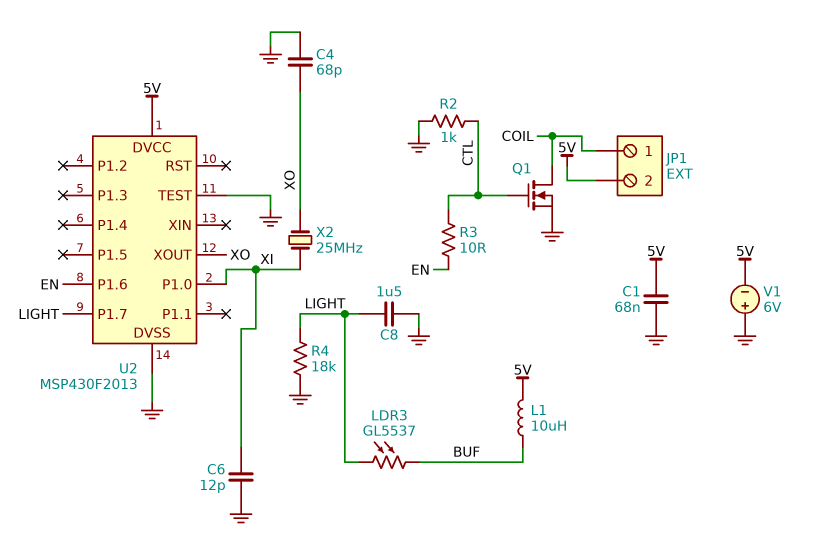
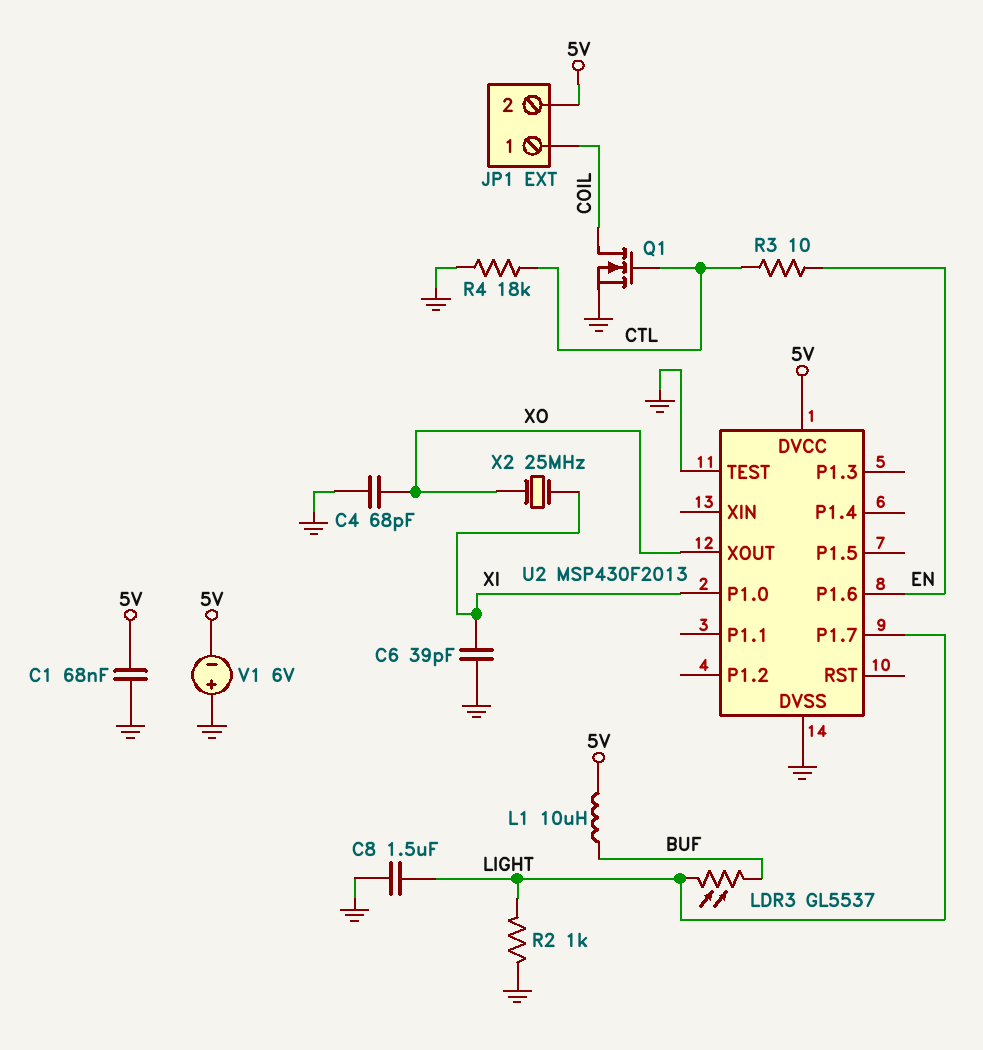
C6: 12pF (GND, XI) -> 39pF (GND, XI)
R2: 1k (CTL, GND) -> 1k (GND, LIGHT)
R4: 18k (GND, LIGHT) -> 18k (CTL, GND)

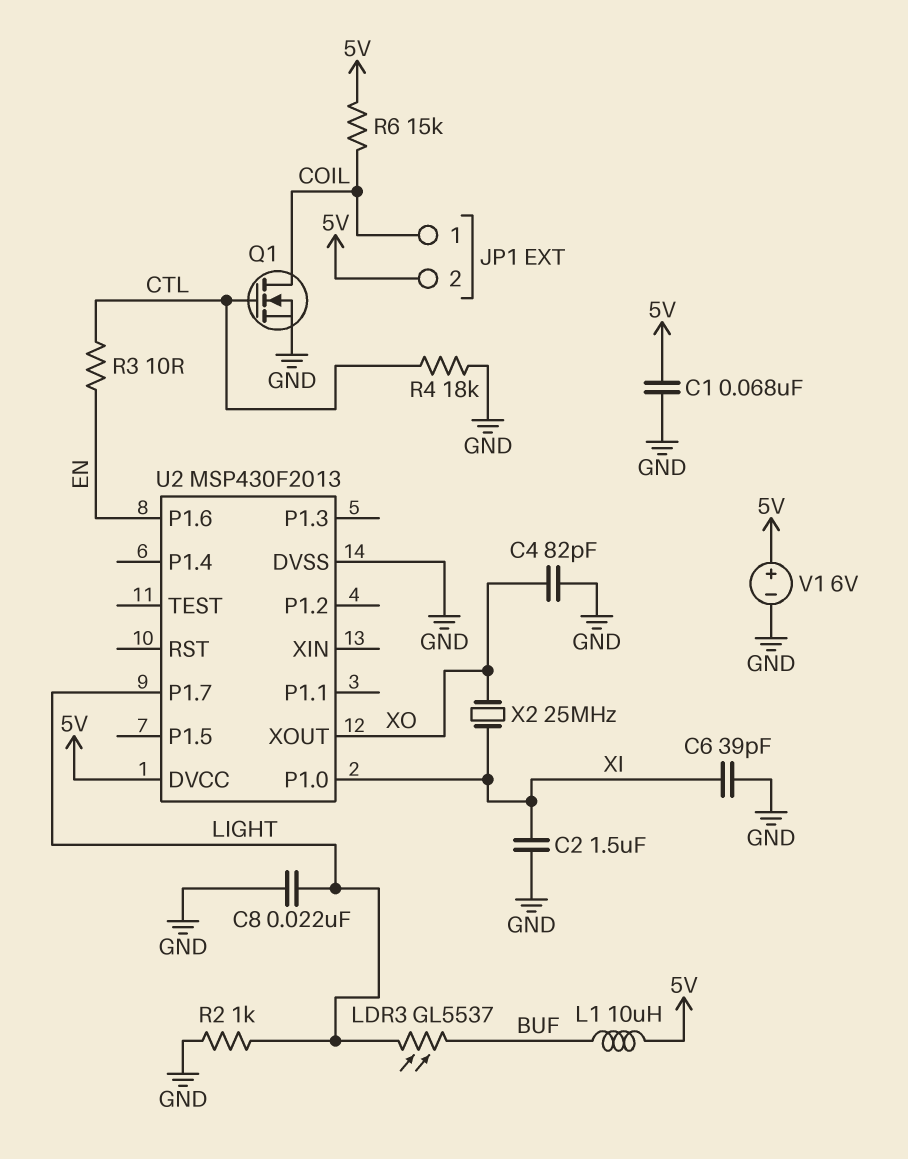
C2: none -> 1.5uF (GND, XI)
C4: 68pF (GND, XO) -> 82pF (GND, XO)
C8: 1.5uF (GND, LIGHT) -> 22nF (GND, LIGHT)
R6: none -> 15k (5V, COIL)
U2 pin TEST: GND -> none
V1: 6V (plus GND, minus 5V) -> 6V (plus 5V, minus GND)

